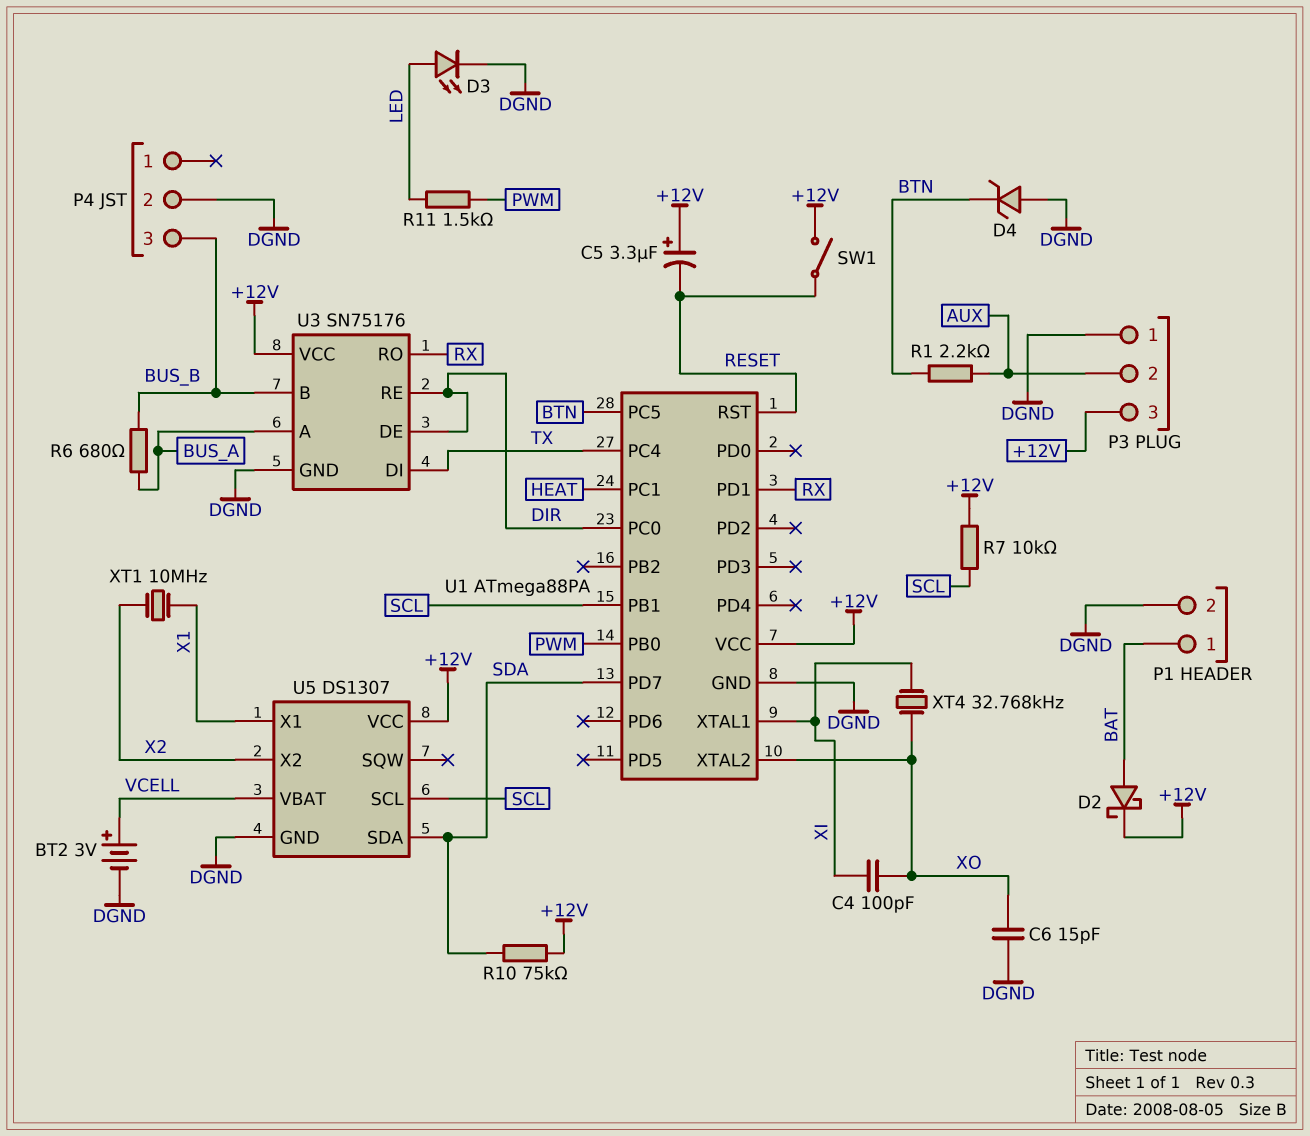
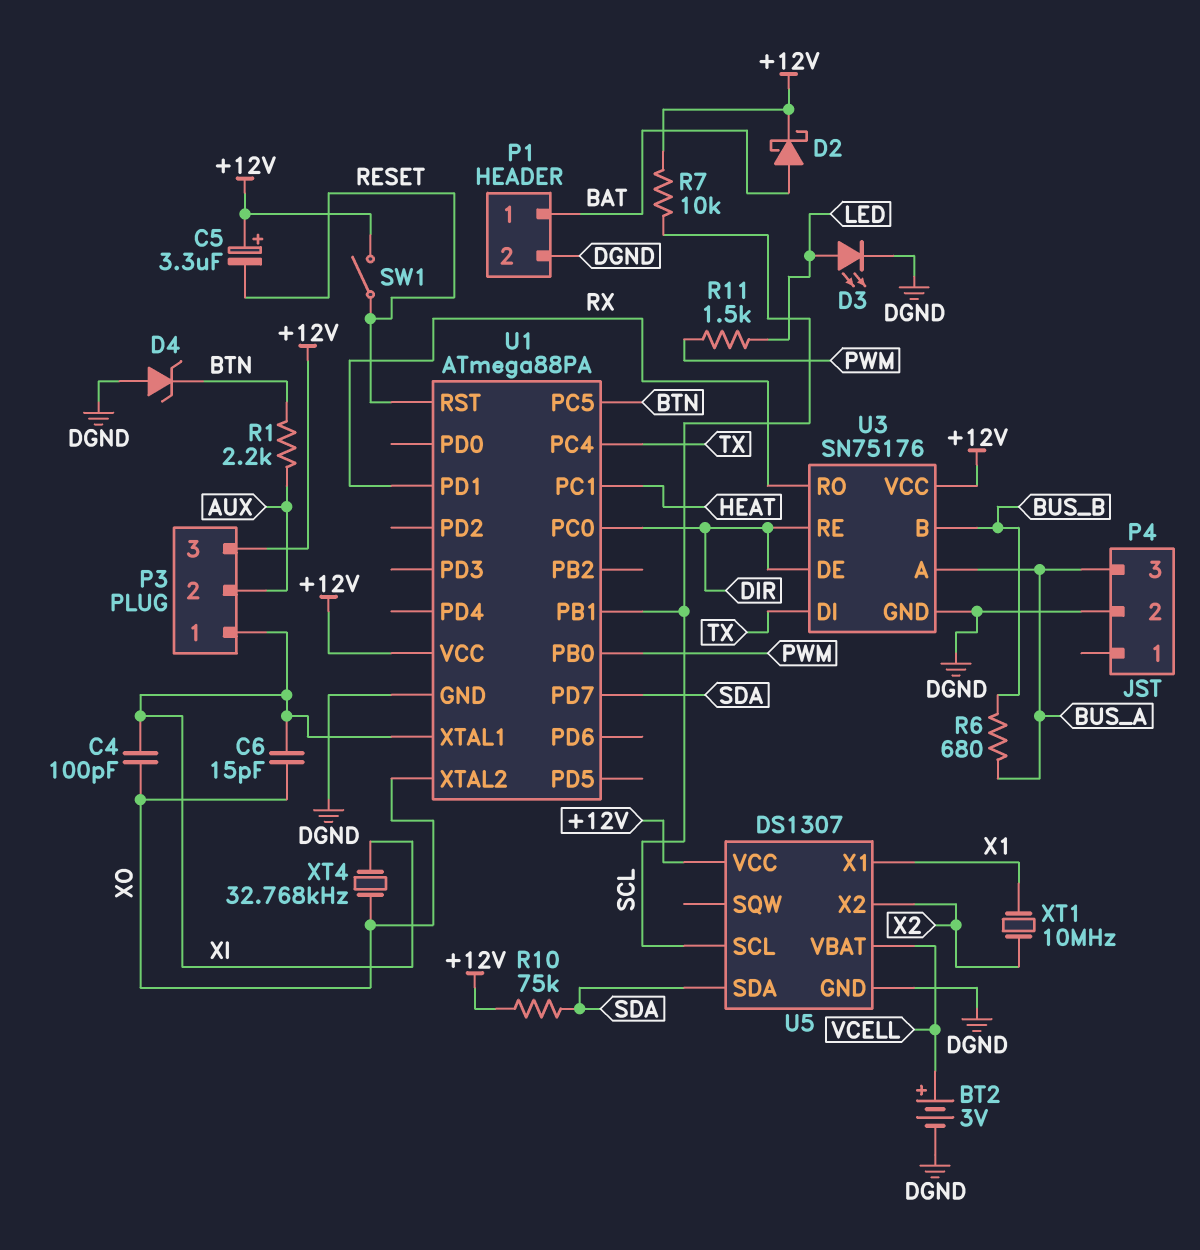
C6: 15pF (DGND, XO) -> 15pF (XI, XO)
P3 pin 1: DGND -> XI
P4 pin 3: BUS_B -> BUS_A

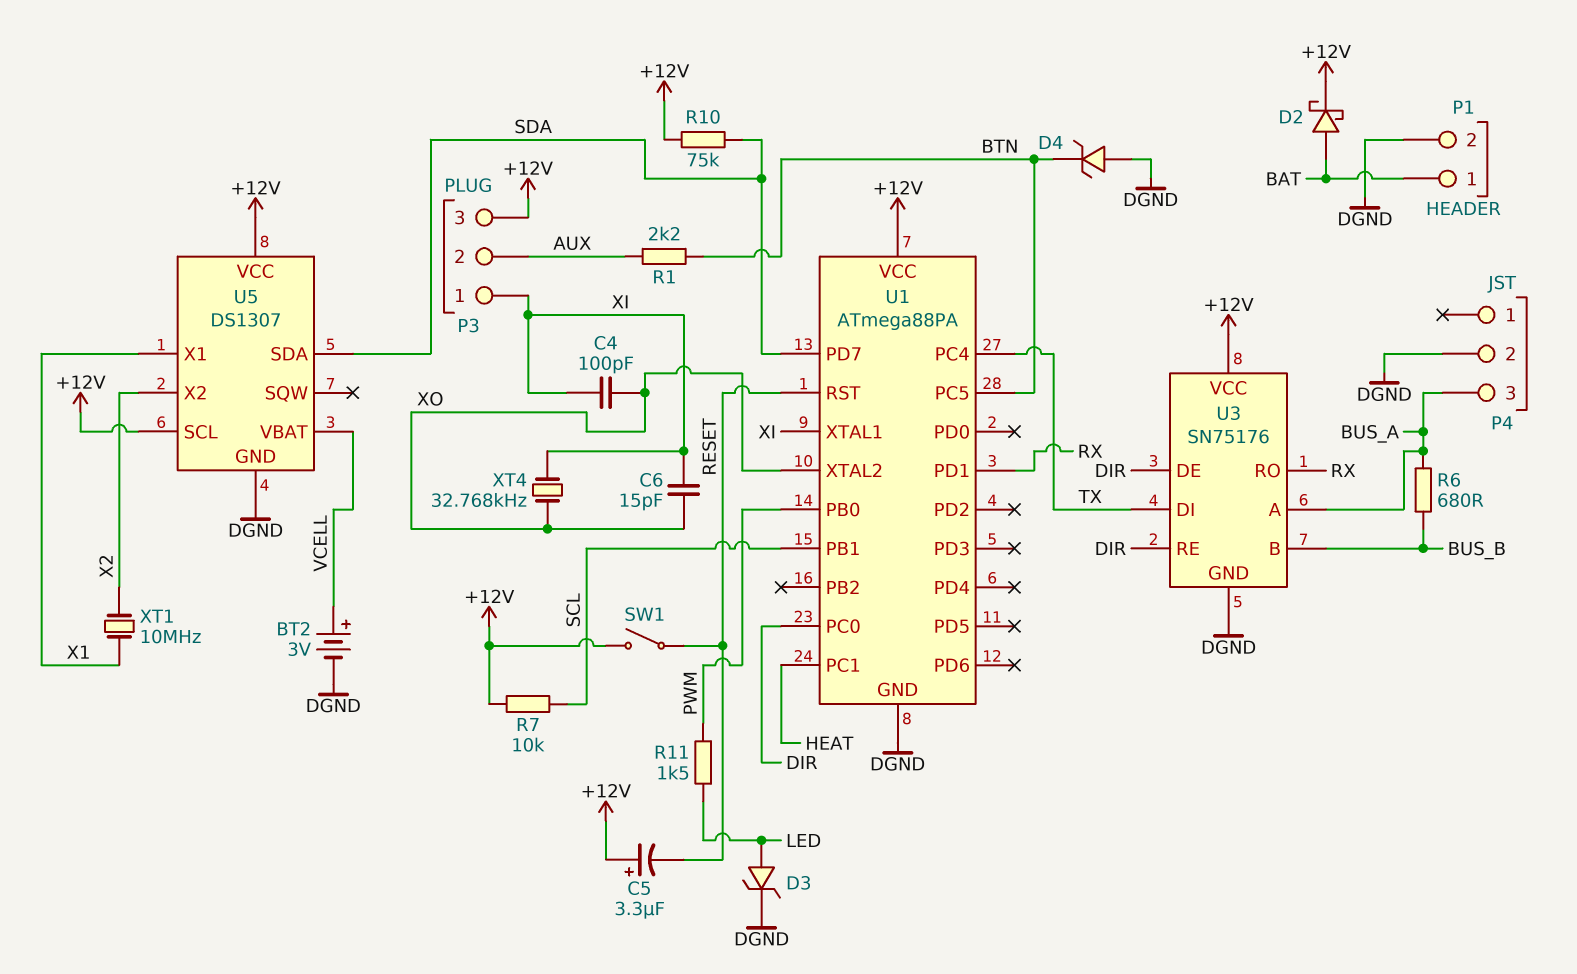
D3: LED (A LED, K DGND) -> zener (A LED, K DGND)
U5 pin SCL: SCL -> +12V

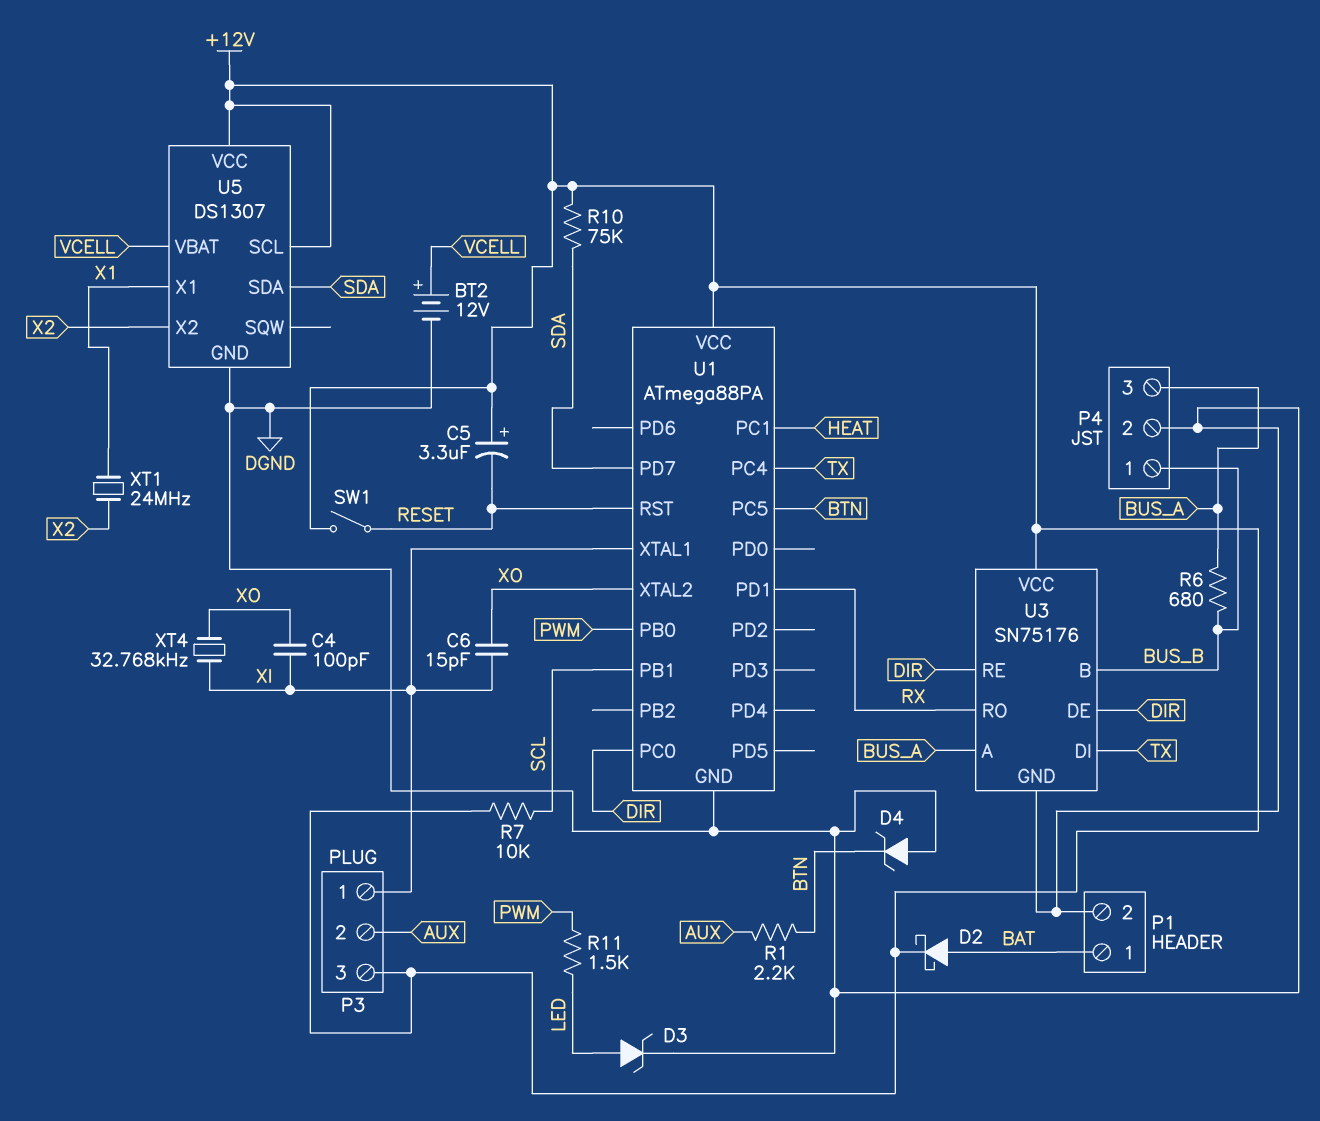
BT2: 3V (plus VCELL, minus DGND) -> 12V (plus VCELL, minus DGND)
P4 pin 1: none -> BUS_B
XT1: 10MHz (X1, X2) -> 24MHz (X1, X2)

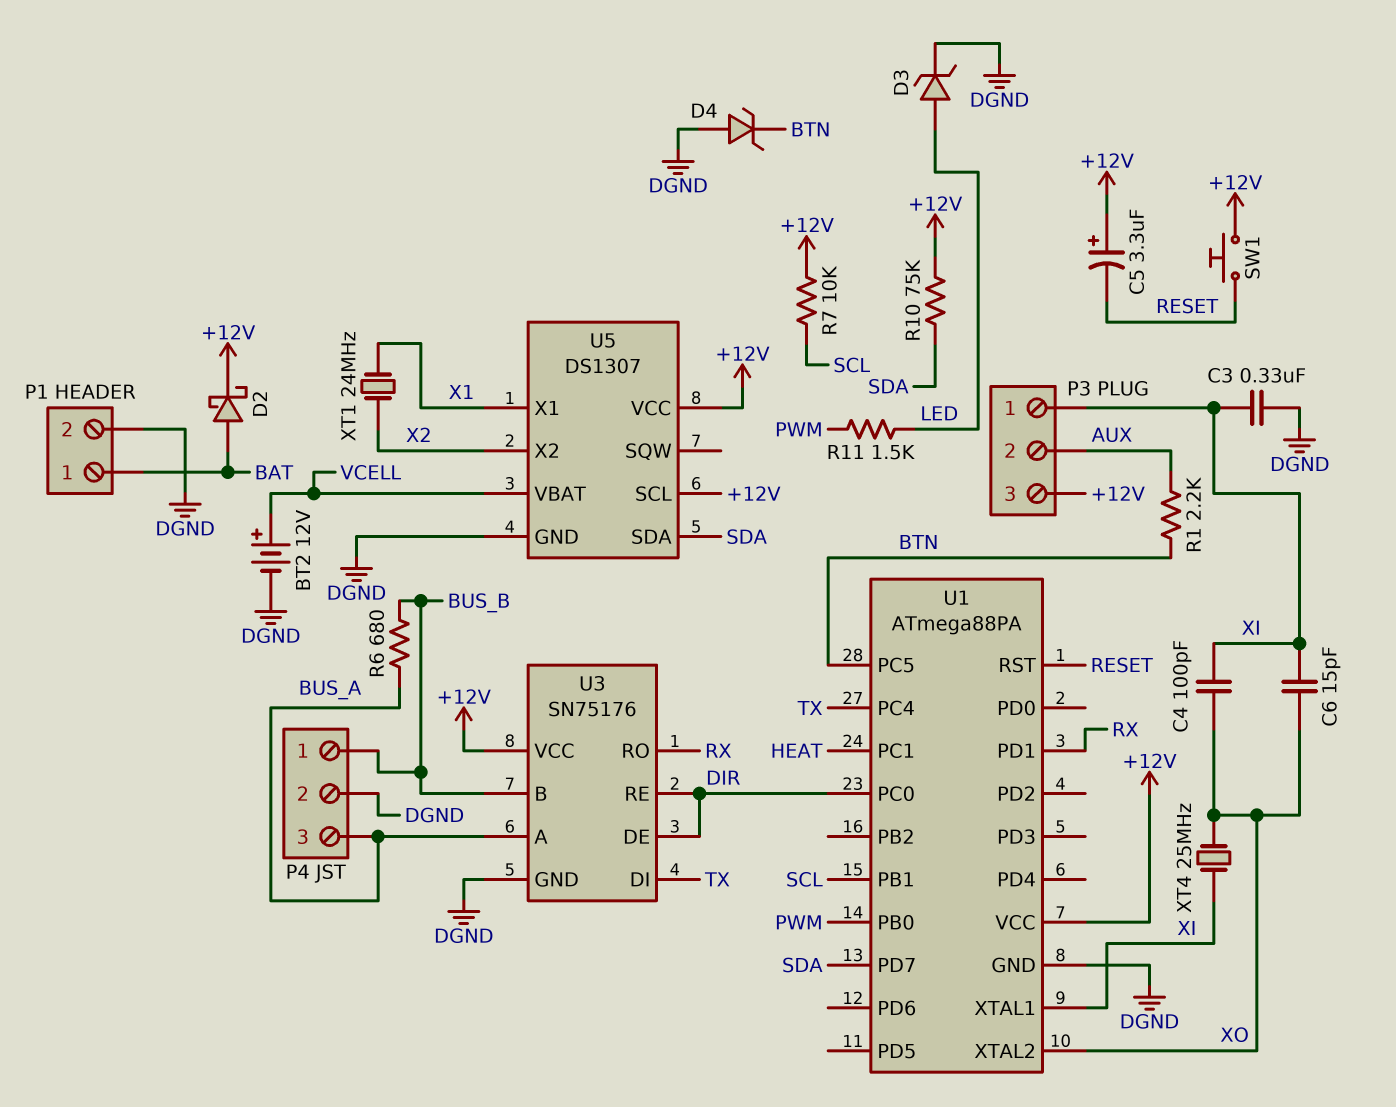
C3: none -> 330nF (DGND, XI)
SW1: switch (+12V, RESET) -> button (+12V, RESET)
XT4: 32.768kHz (XI, XO) -> 25MHz (XI, XO)

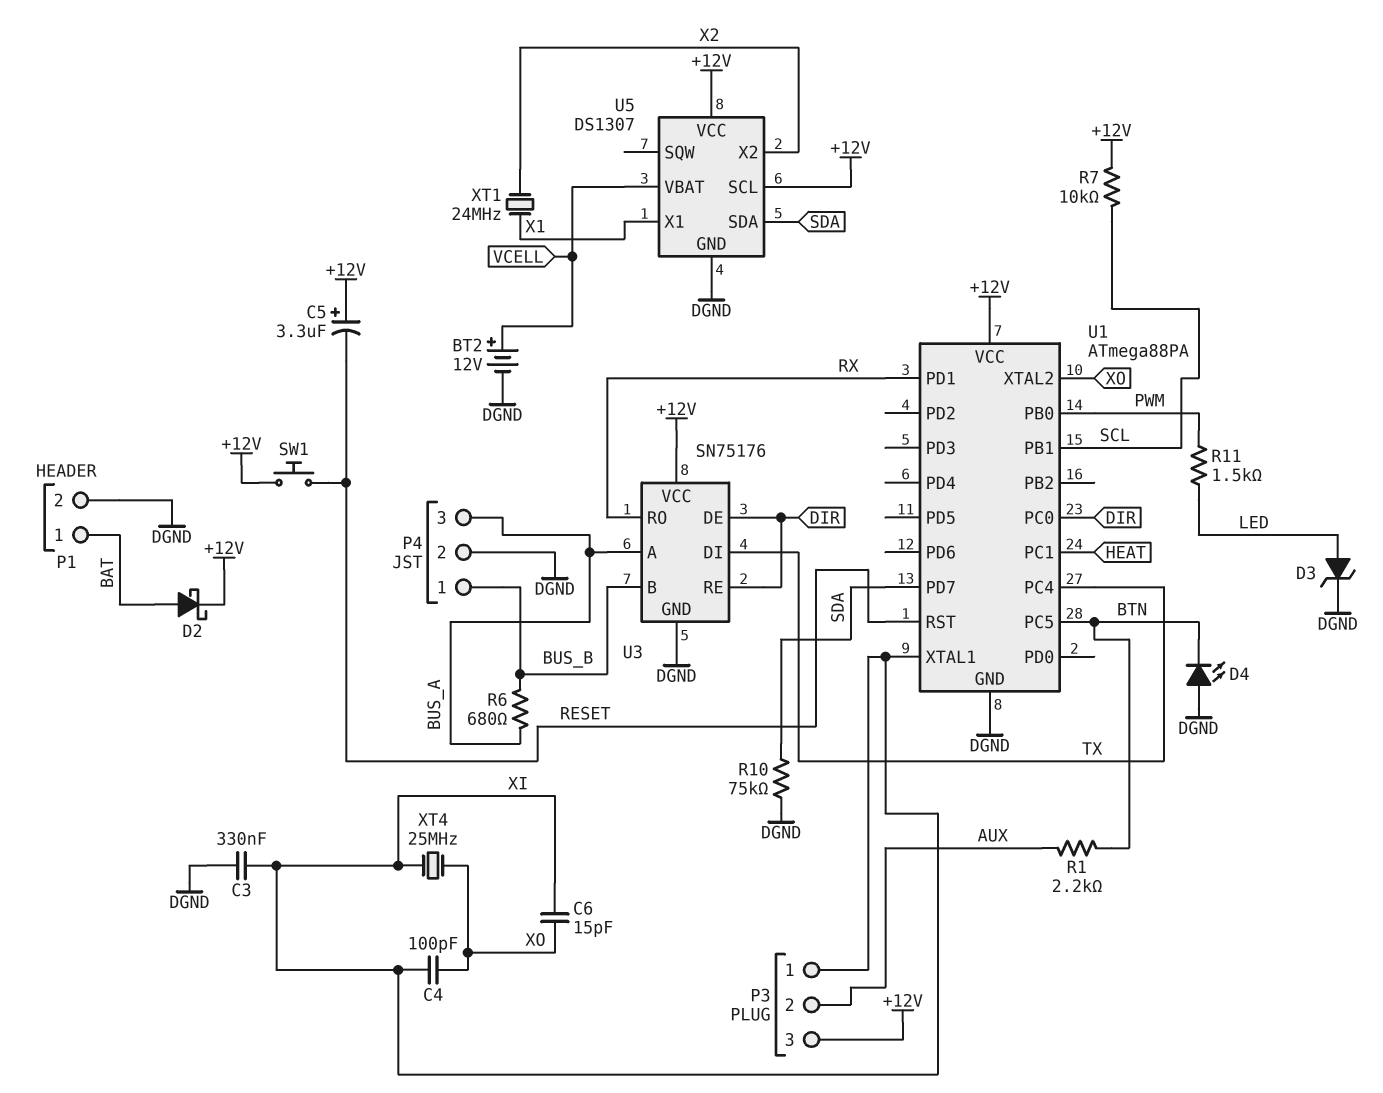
D4: zener (A DGND, K BTN) -> LED (A DGND, K BTN)
R10: 75k (+12V, SDA) -> 75k (DGND, SDA)

